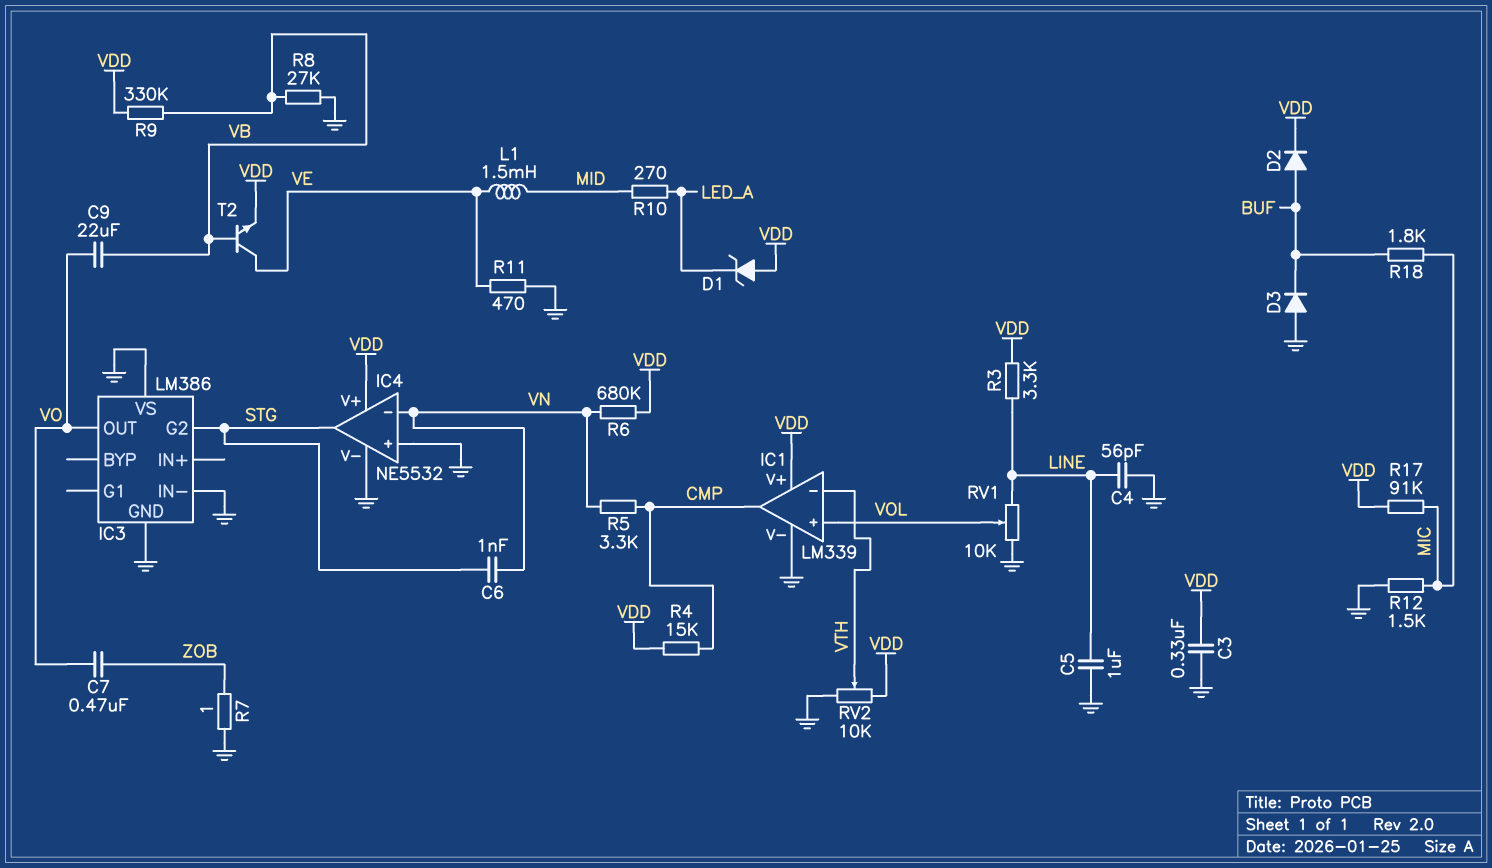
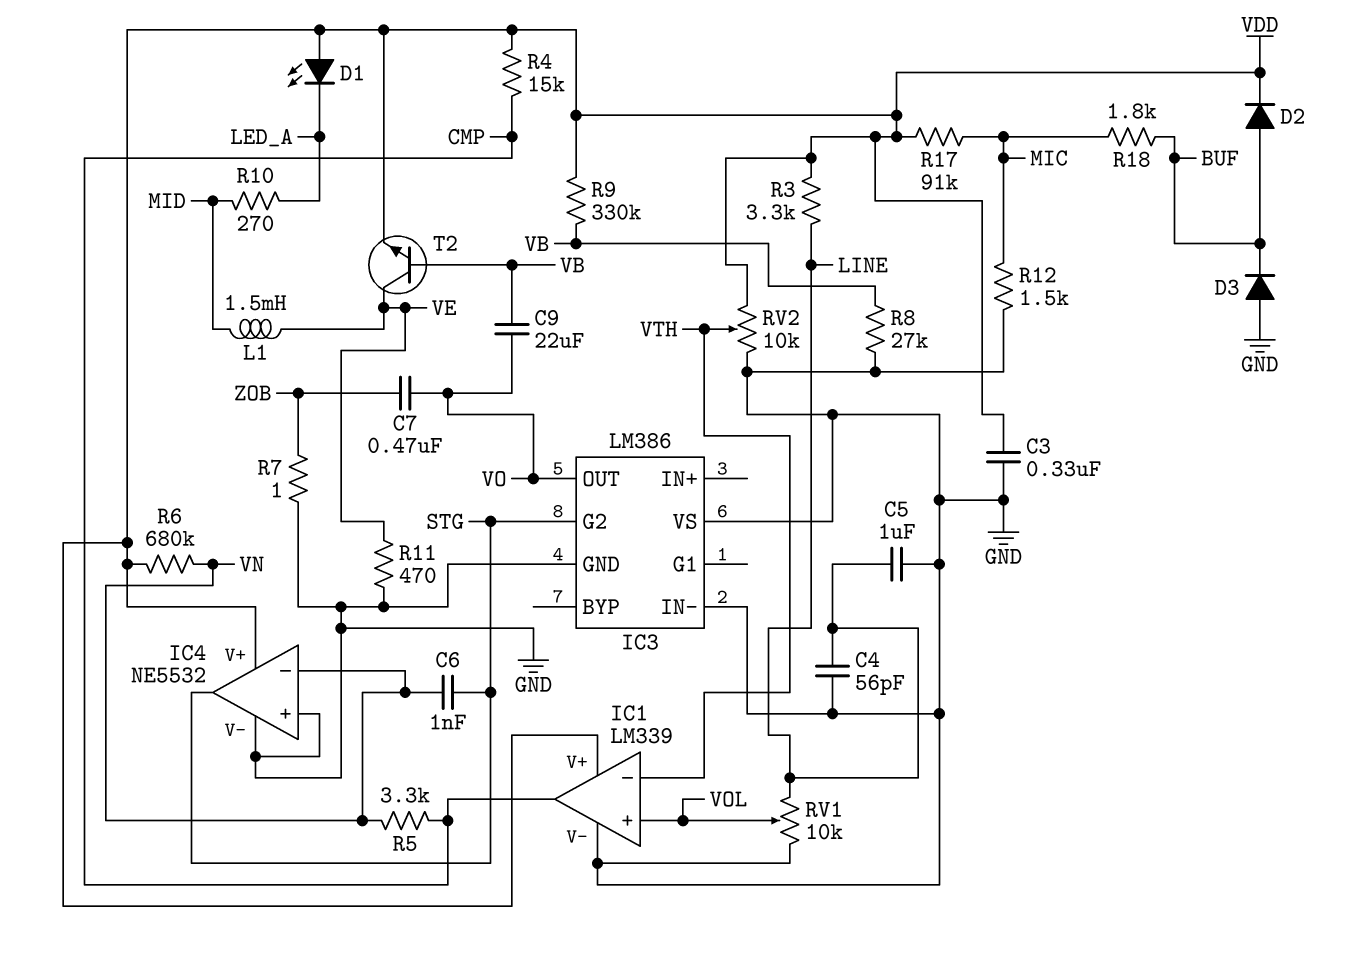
D1: zener (A VDD, K LED_A) -> LED (A VDD, K LED_A)

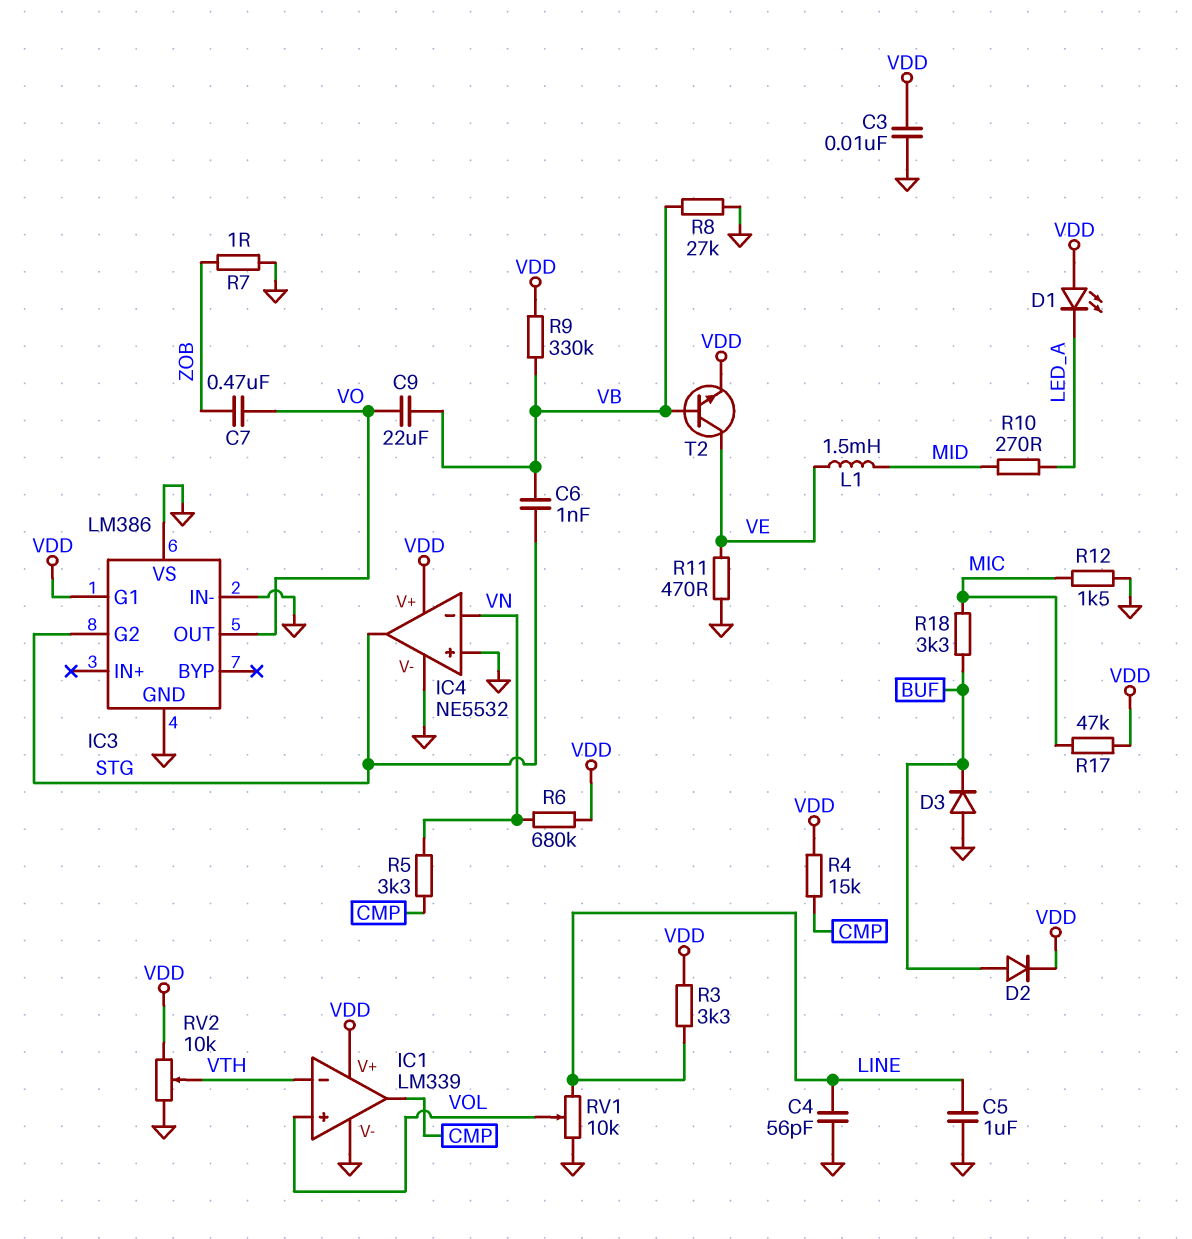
C3: 330nF (GND, VDD) -> 10nF (GND, VDD)
C6: 1nF (STG, VN) -> 1nF (STG, VB)
IC3 pin G1: none -> VDD
R17: 91k (MIC, VDD) -> 47k (MIC, VDD)
R18: 1.8k (BUF, MIC) -> 3.3k (BUF, MIC)

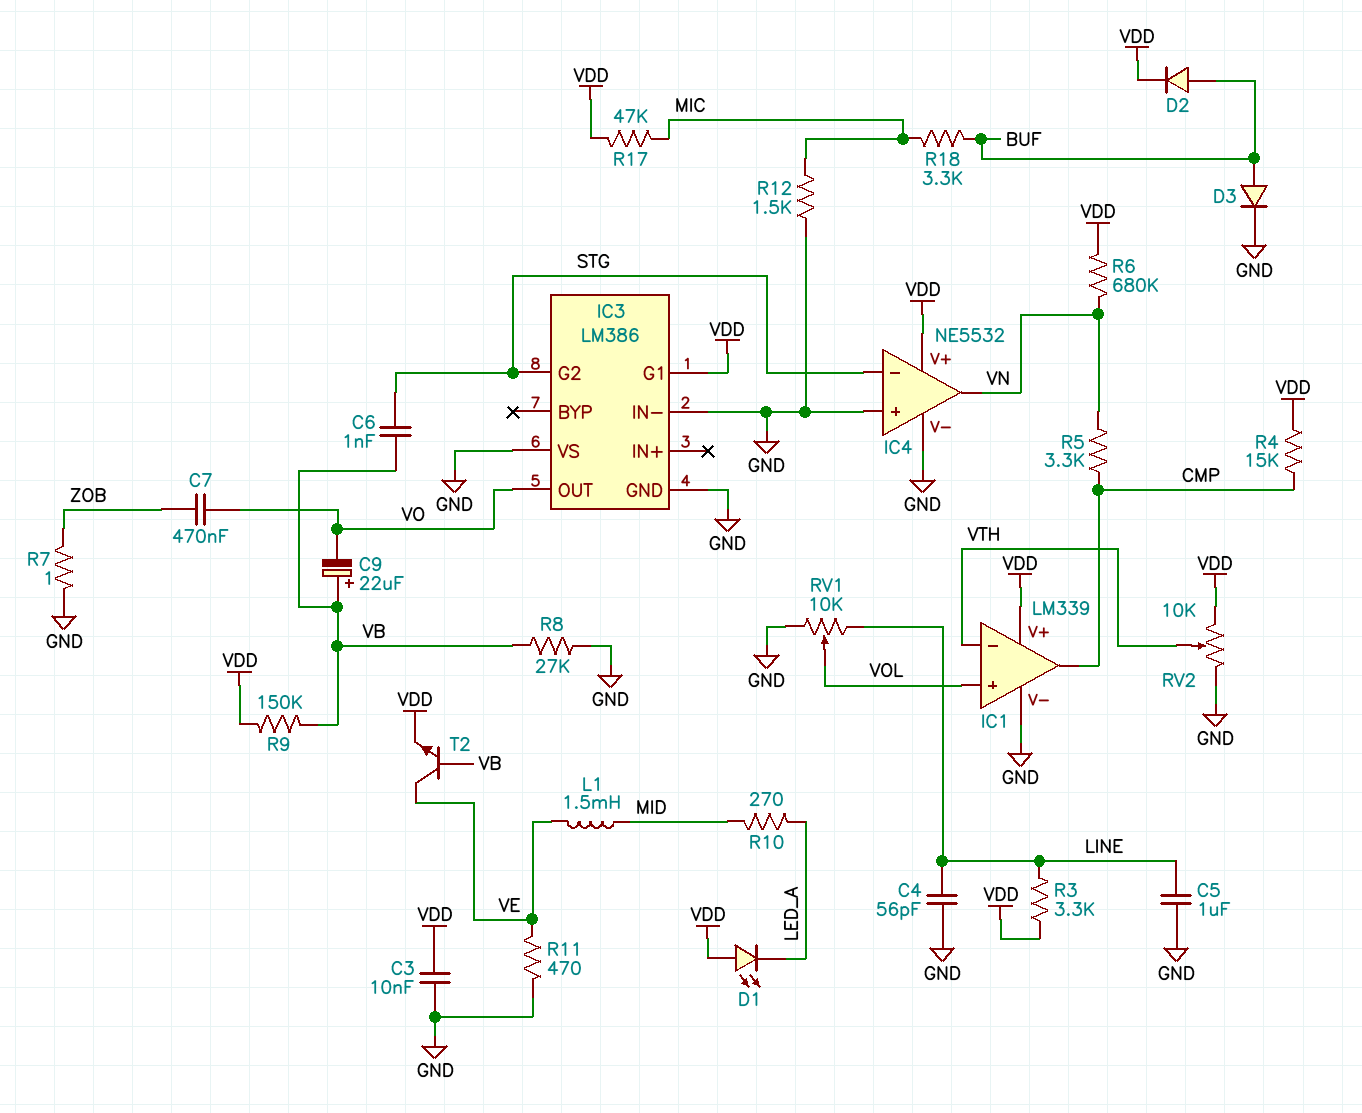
C9: 22uF (VB, VO) -> 22uF (plus VB, minus VO)
D3: diode (A GND, K BUF) -> diode (A BUF, K GND)
IC4 pin in-: VN -> STG
IC4 pin out: STG -> VN
R9: 330k (VB, VDD) -> 150k (VB, VDD)

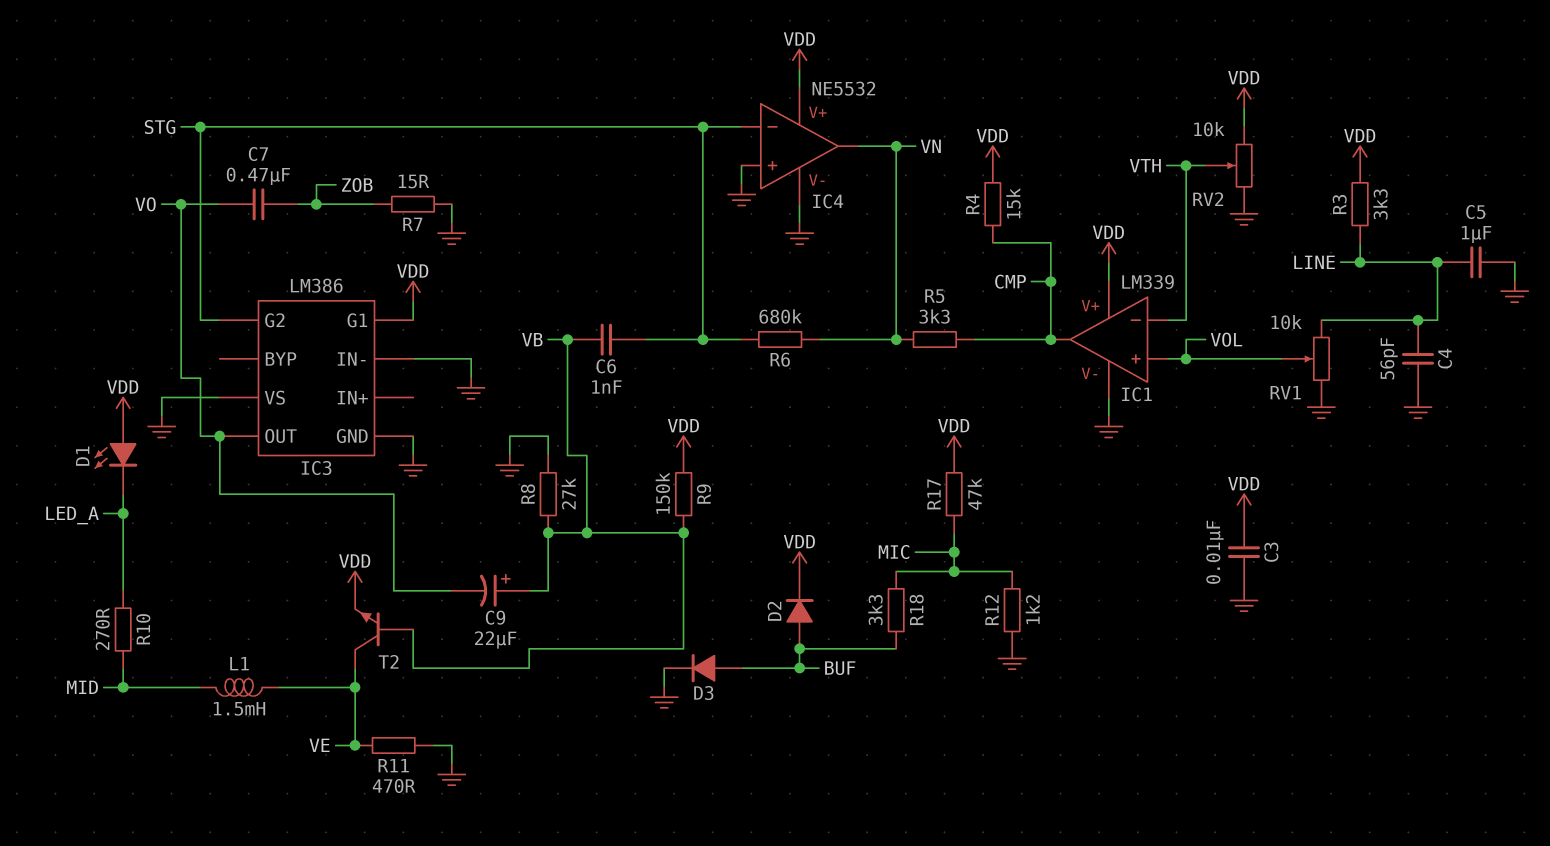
R6: 680k (VDD, VN) -> 680k (STG, VN)
R7: 1 (GND, ZOB) -> 15 (GND, ZOB)
R12: 1.5k (GND, MIC) -> 1.2k (GND, MIC)

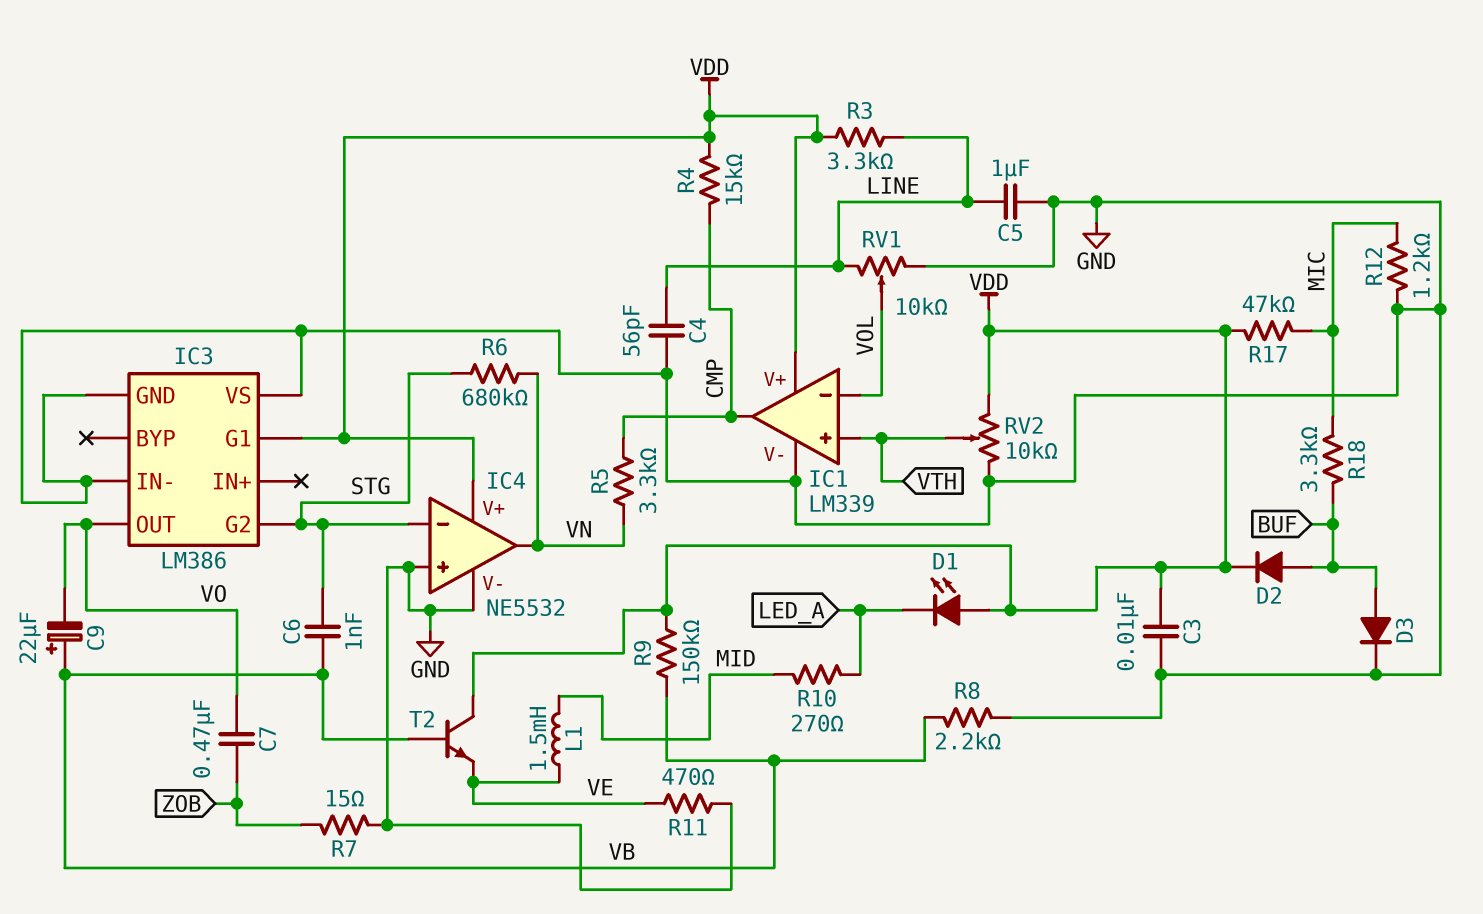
IC1 pin in+: VOL -> VTH
IC1 pin in-: VTH -> VOL
R8: 27k (GND, VB) -> 2.2k (GND, VB)
T2: NPN (B VB, C VE, E VDD) -> NPN (B VB, C VDD, E VE)

